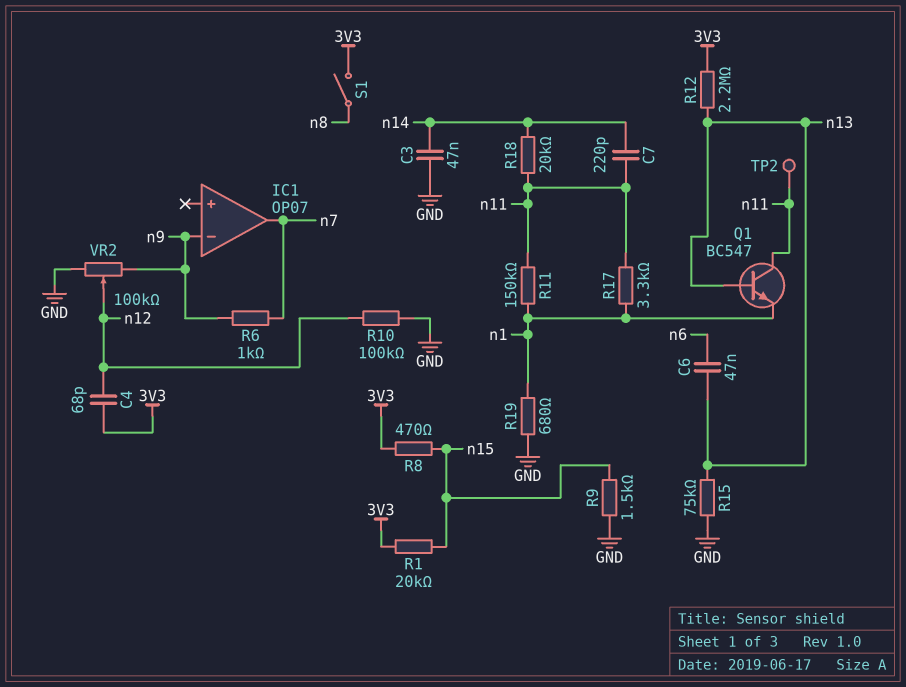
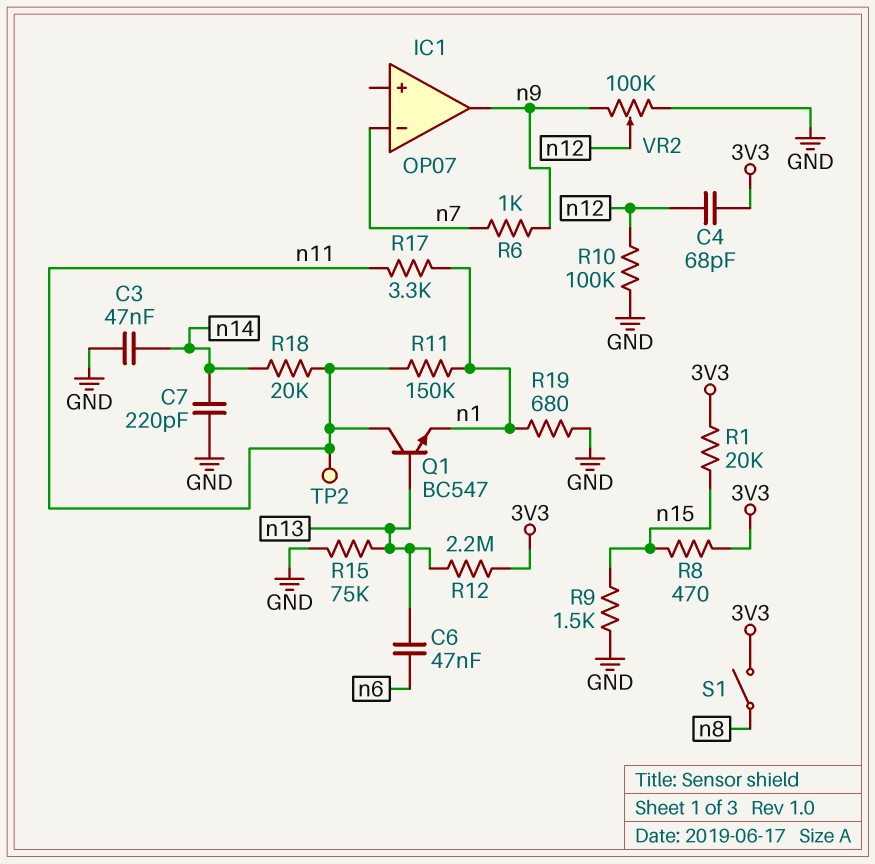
C7: 220pF (n11, n14) -> 220pF (GND, n14)
IC1 pin in-: n9 -> n7
IC1 pin out: n7 -> n9

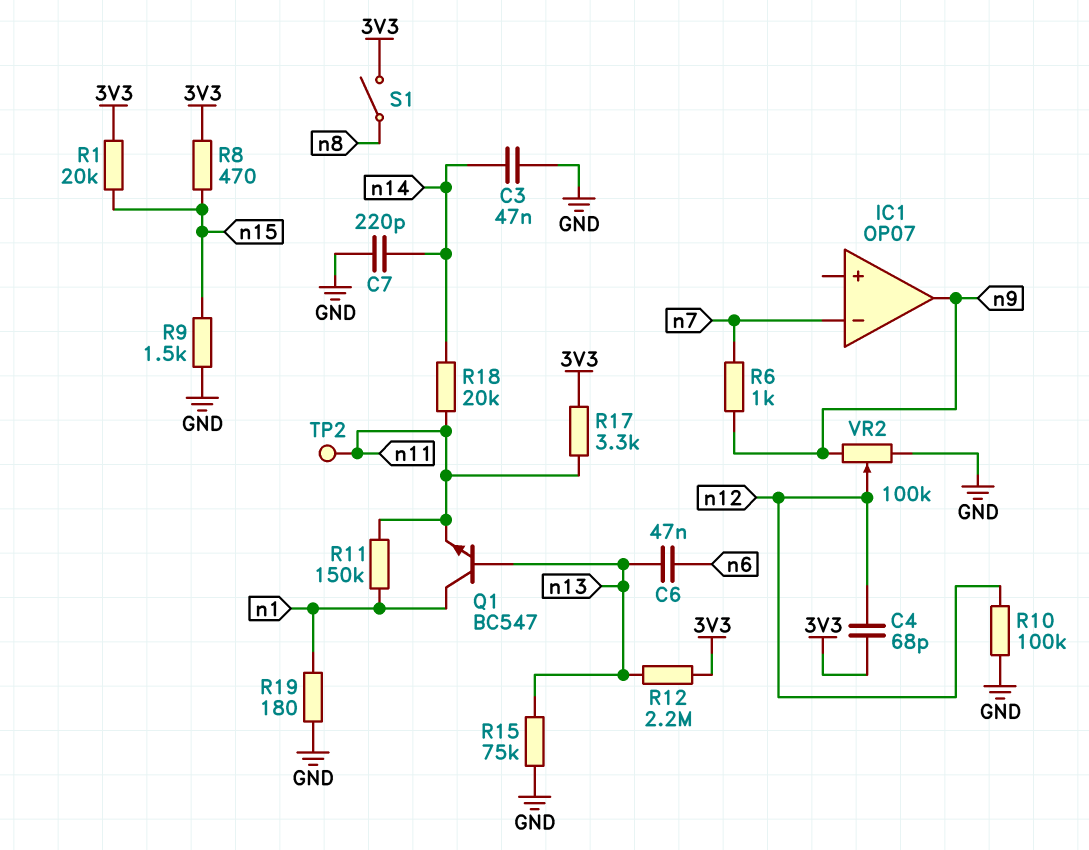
Q1: NPN BC547 (B n13, C n11, E n1) -> NPN BC547 (B n13, C n1, E n11)
R17: 3.3k (n1, n11) -> 3.3k (3V3, n11)
R19: 680 (GND, n1) -> 180 (GND, n1)

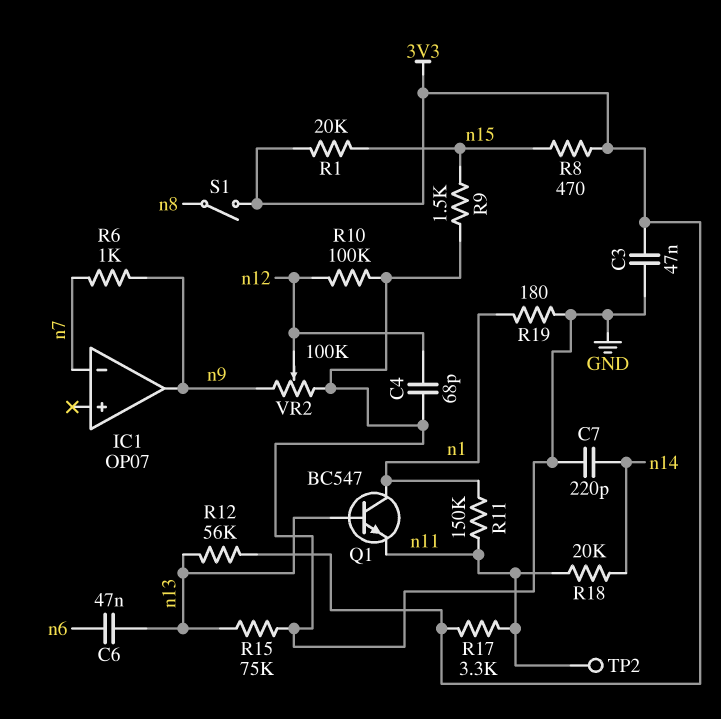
C3: 47nF (GND, n14) -> 47nF (3V3, GND)
C4: 68pF (3V3, n12) -> 68pF (GND, n12)
R12: 2.2M (3V3, n13) -> 56k (3V3, n13)

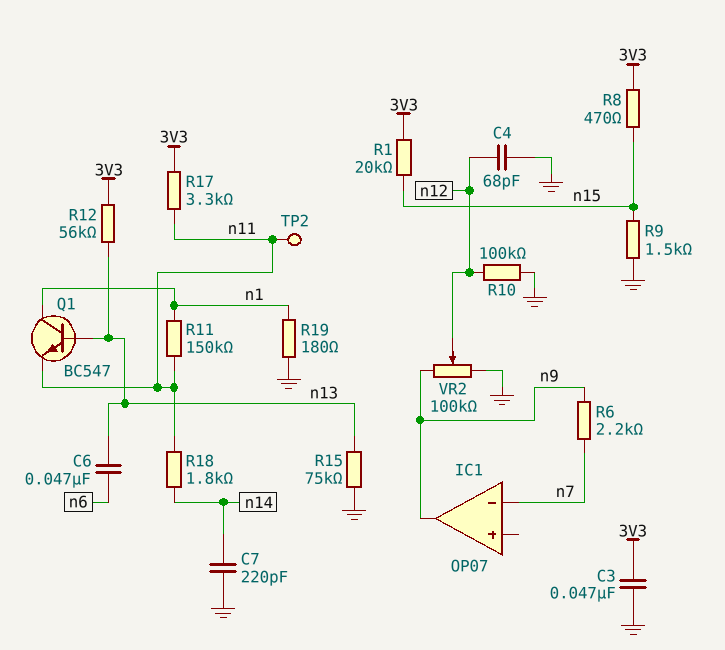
R6: 1k (n7, n9) -> 2.2k (n7, n9)
R18: 20k (n11, n14) -> 1.8k (n11, n14)
S1: switch (3V3, n8) -> none

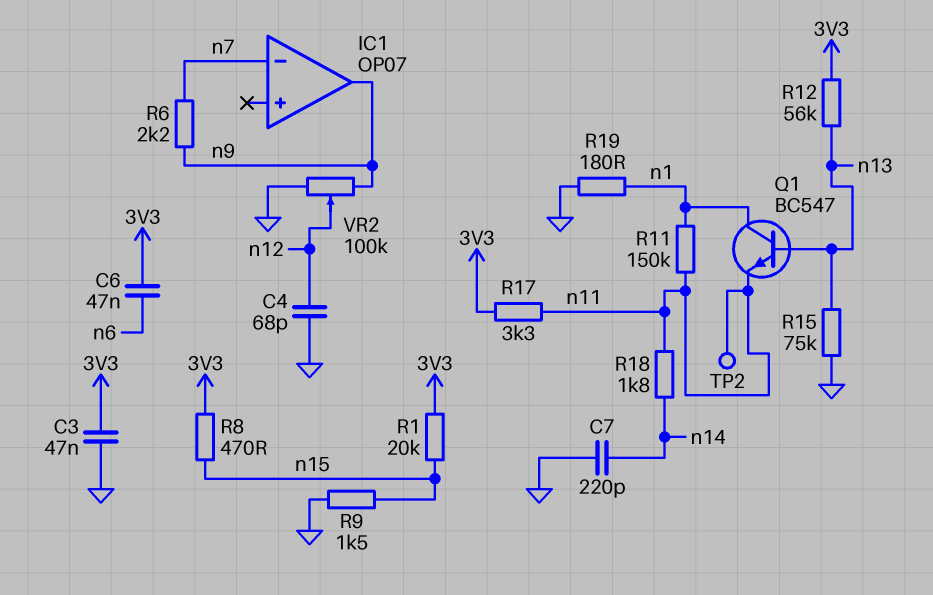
C6: 47nF (n6, n13) -> 47nF (3V3, n6)
R10: 100k (GND, n12) -> none

